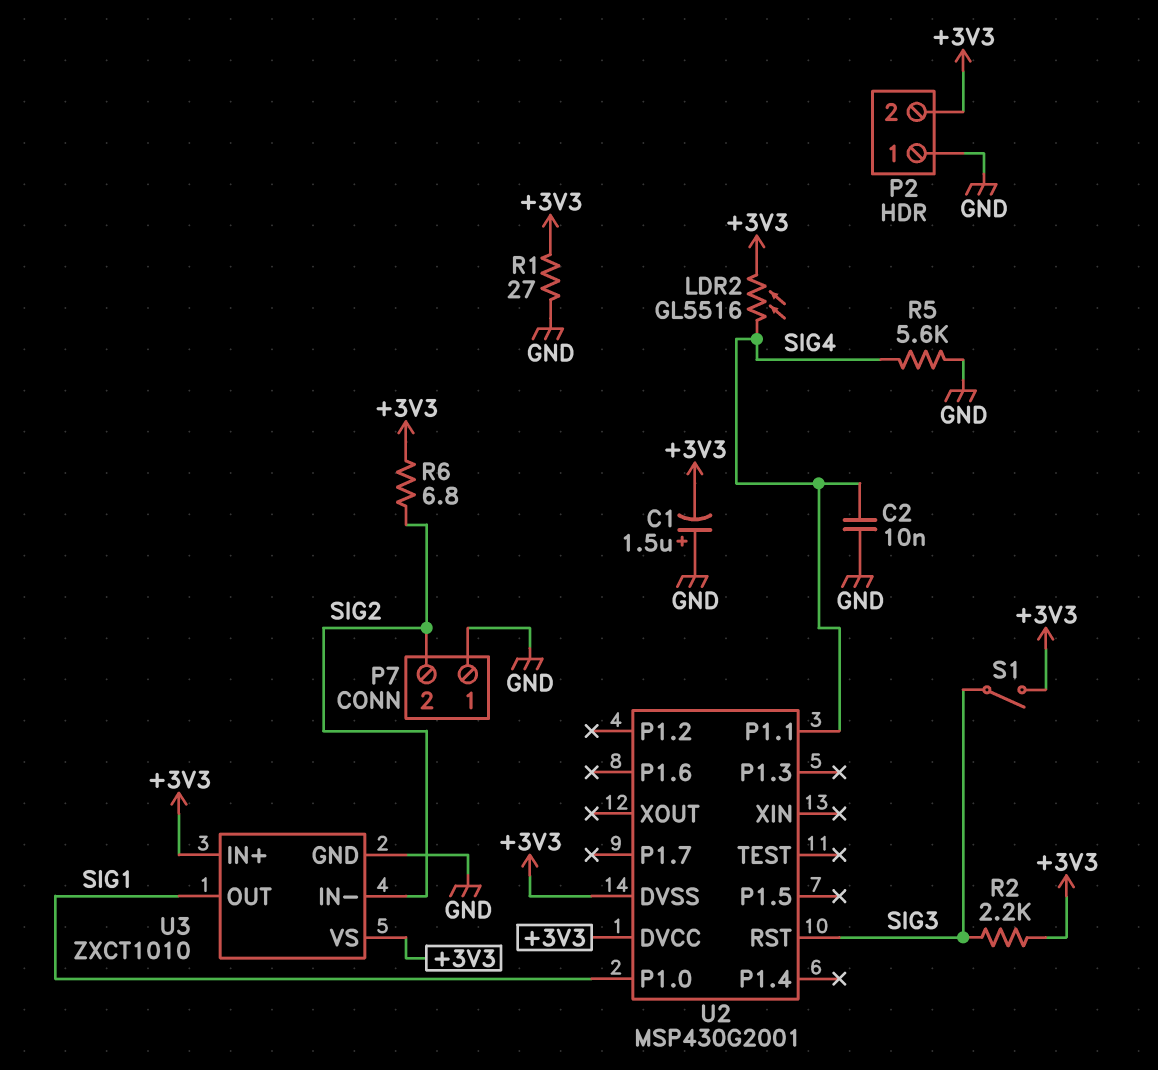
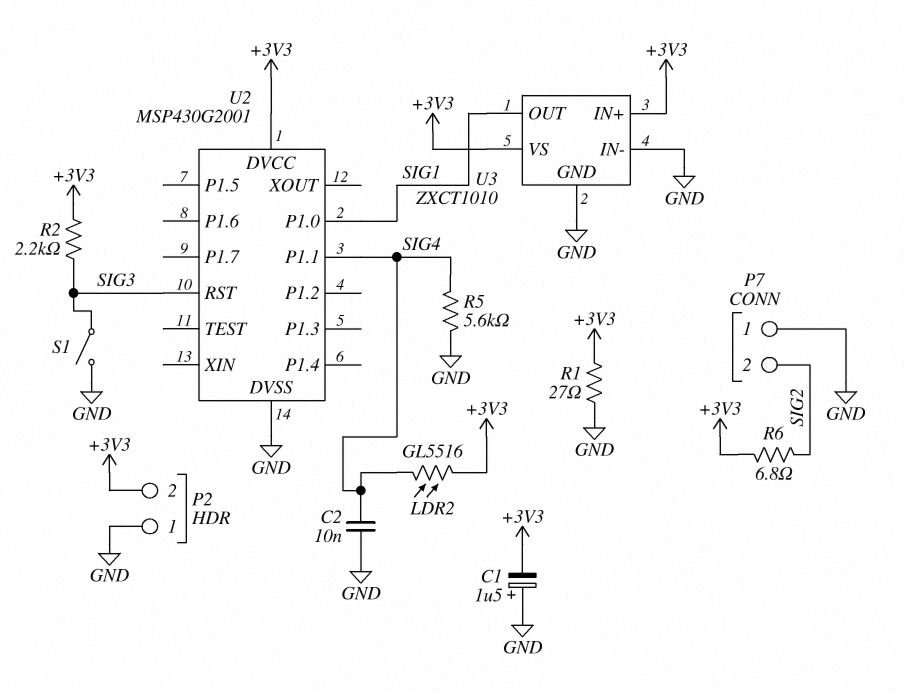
S1: switch (+3V3, SIG3) -> switch (GND, SIG3)
U2 pin DVSS: +3V3 -> GND
U3 pin IN-: SIG2 -> GND

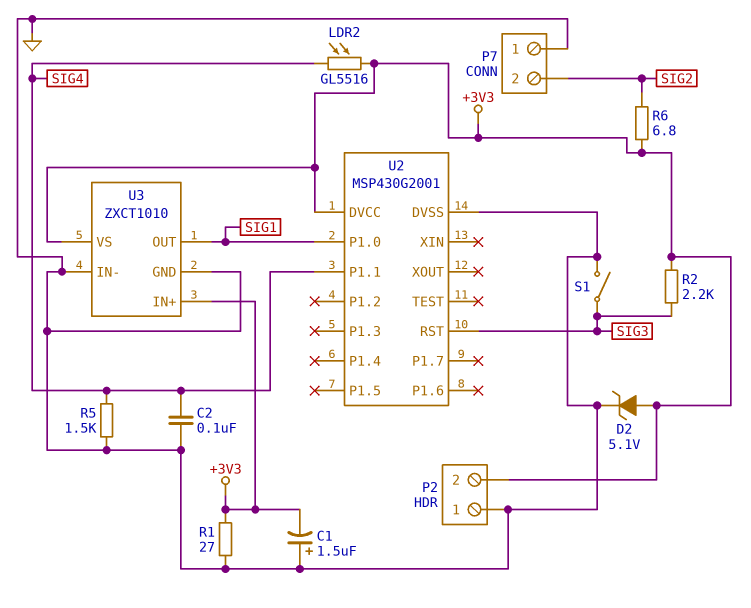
C2: 10nF (GND, SIG4) -> 100nF (GND, SIG4)
D2: none -> zener 5.1V (A +3V3, K GND)
R5: 5.6k (GND, SIG4) -> 1.5k (GND, SIG4)

